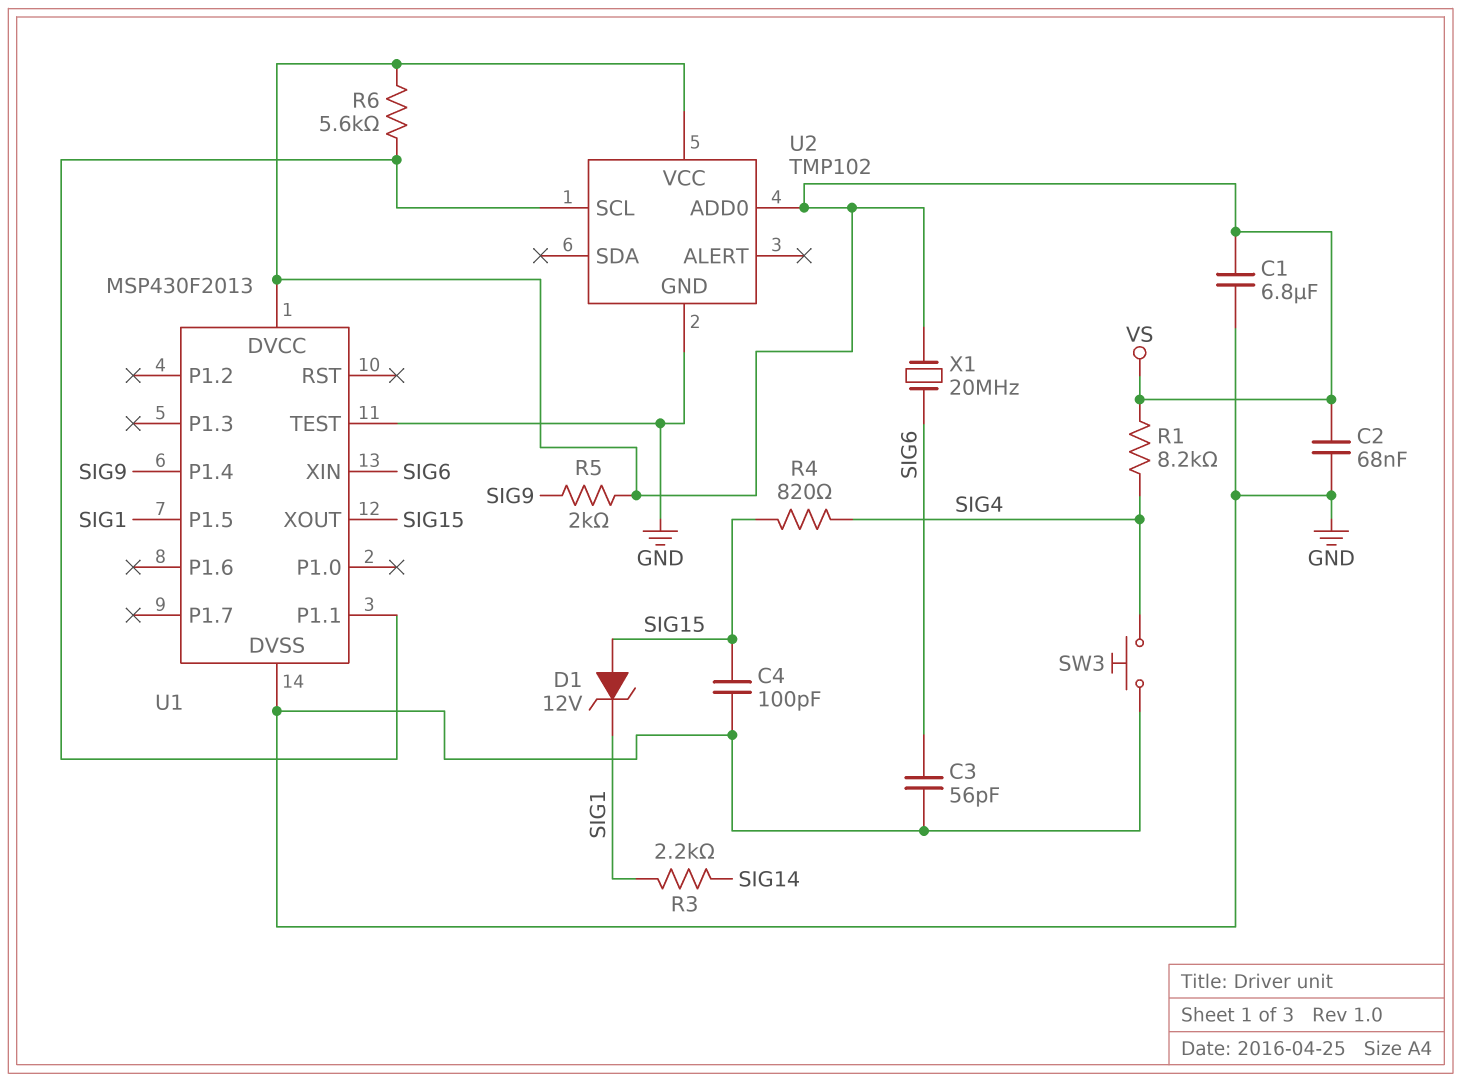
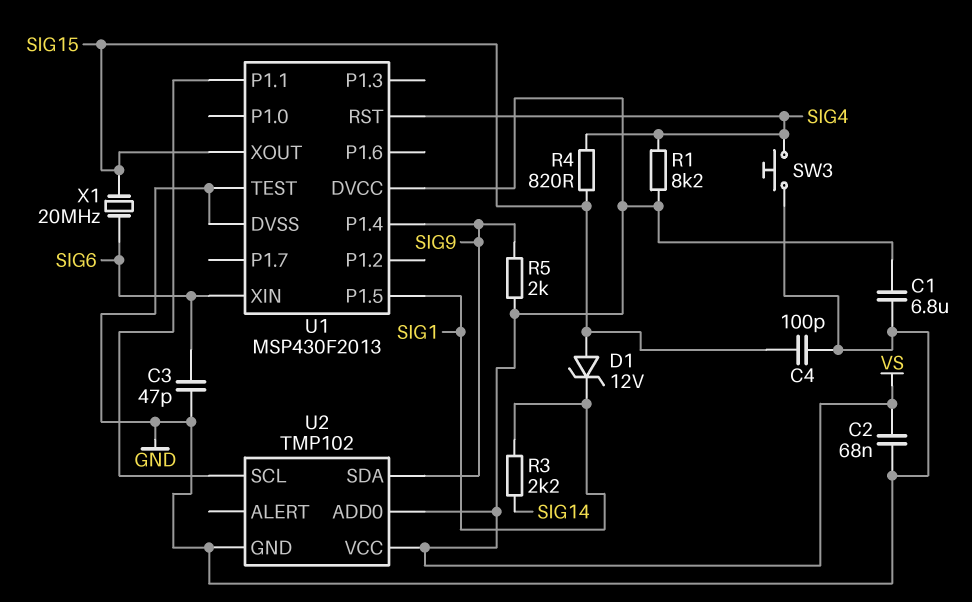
C3: 56pF (GND, SIG6) -> 47pF (GND, SIG6)
R6: 5.6k (U1/P1.1, VS) -> none
U1 pin RST: none -> SIG4
U2 pin SDA: none -> SIG9
X1: 20MHz (SIG6, VS) -> 20MHz (SIG6, SIG15)

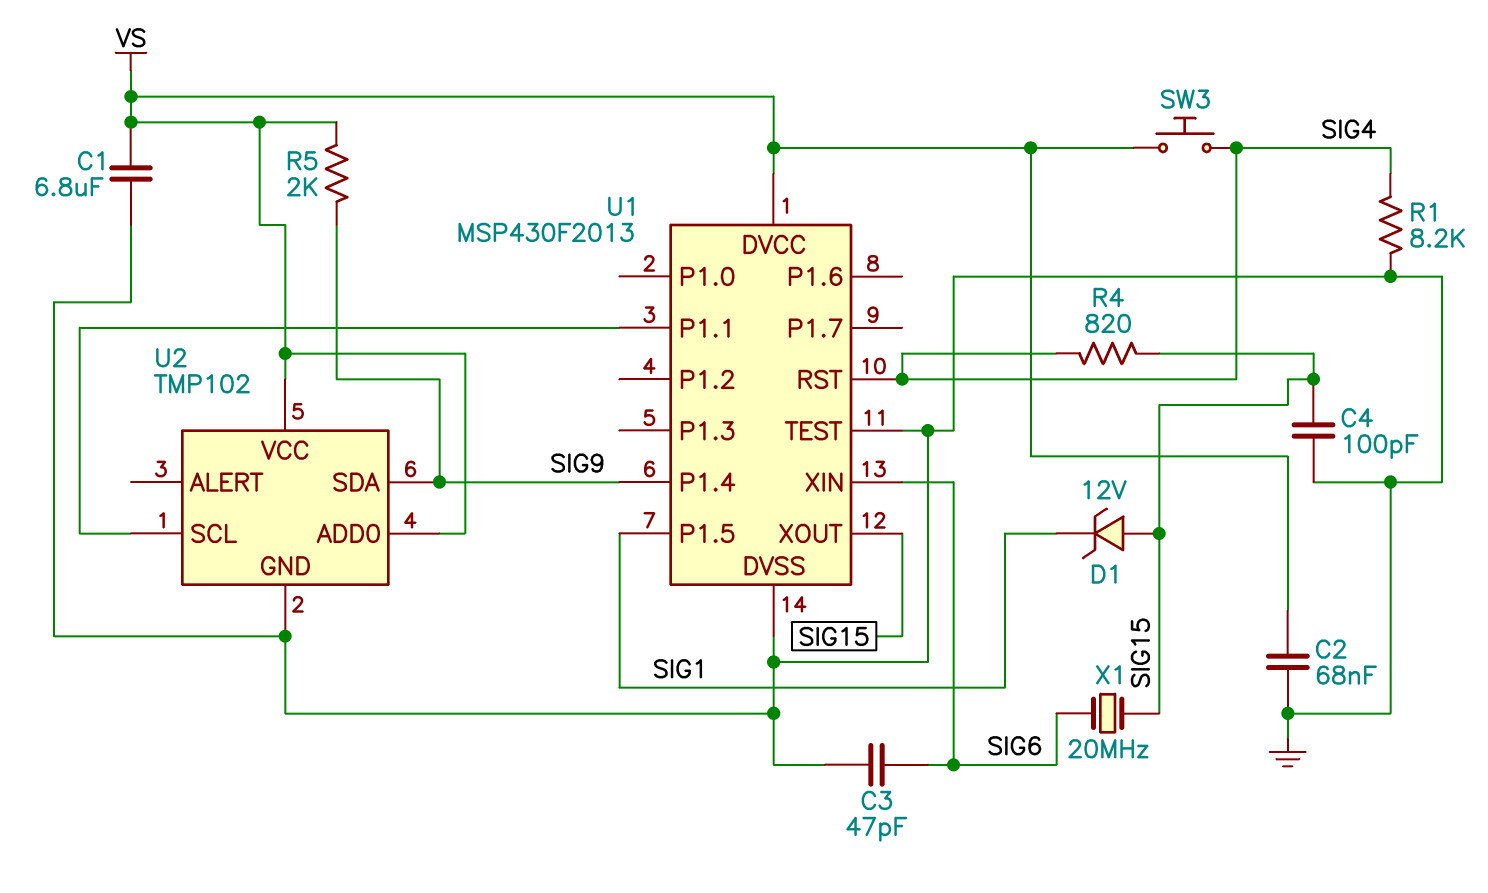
R1: 8.2k (SIG4, VS) -> 8.2k (GND, SIG4)
R3: 2.2k (SIG1, SIG14) -> none
SW3: button (GND, SIG4) -> button (SIG4, VS)

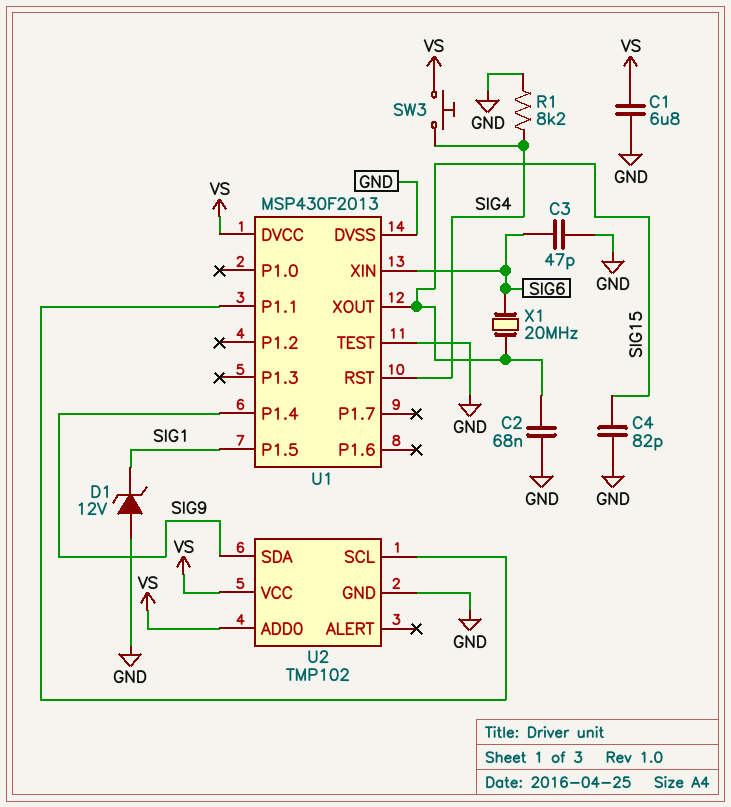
C2: 68nF (GND, VS) -> 68nF (GND, SIG15)
C4: 100pF (GND, SIG15) -> 82pF (GND, SIG15)
D1: zener 12V (A SIG15, K SIG1) -> zener 12V (A GND, K SIG1)
R4: 820 (SIG4, SIG15) -> none
R5: 2k (SIG9, VS) -> none

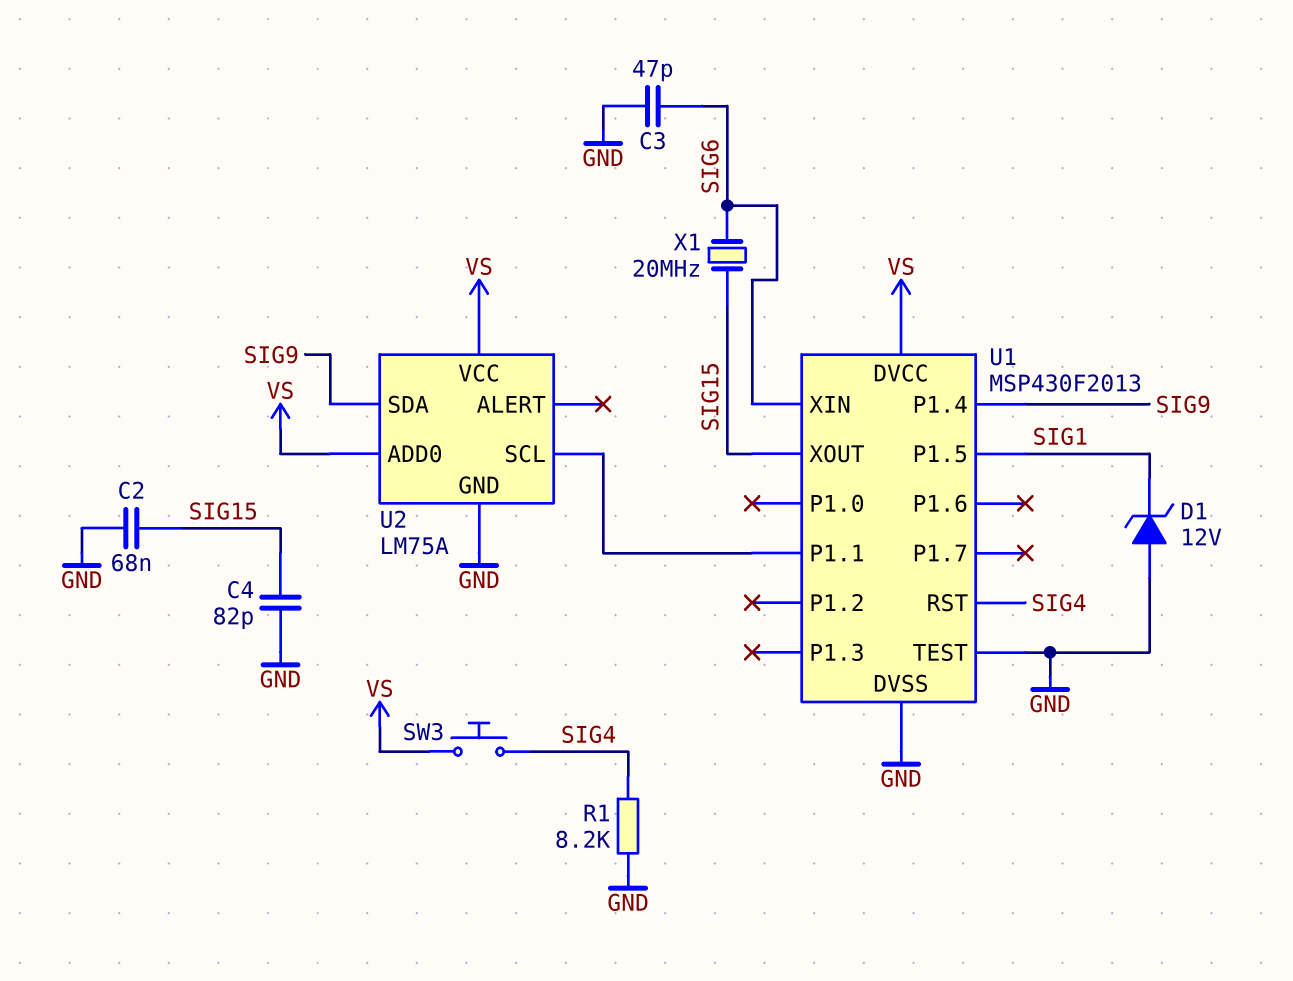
C1: 6.8uF (GND, VS) -> none
U2: TMP102 -> LM75A

